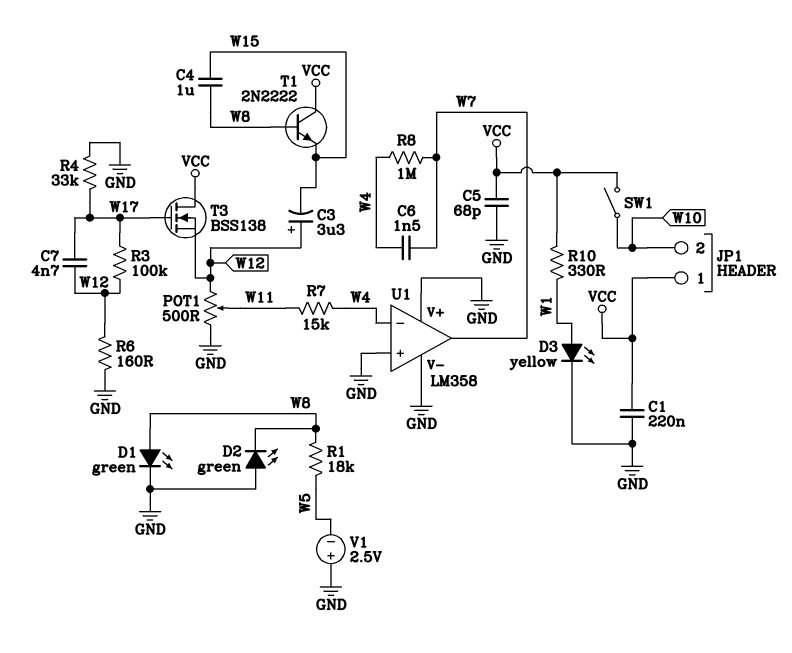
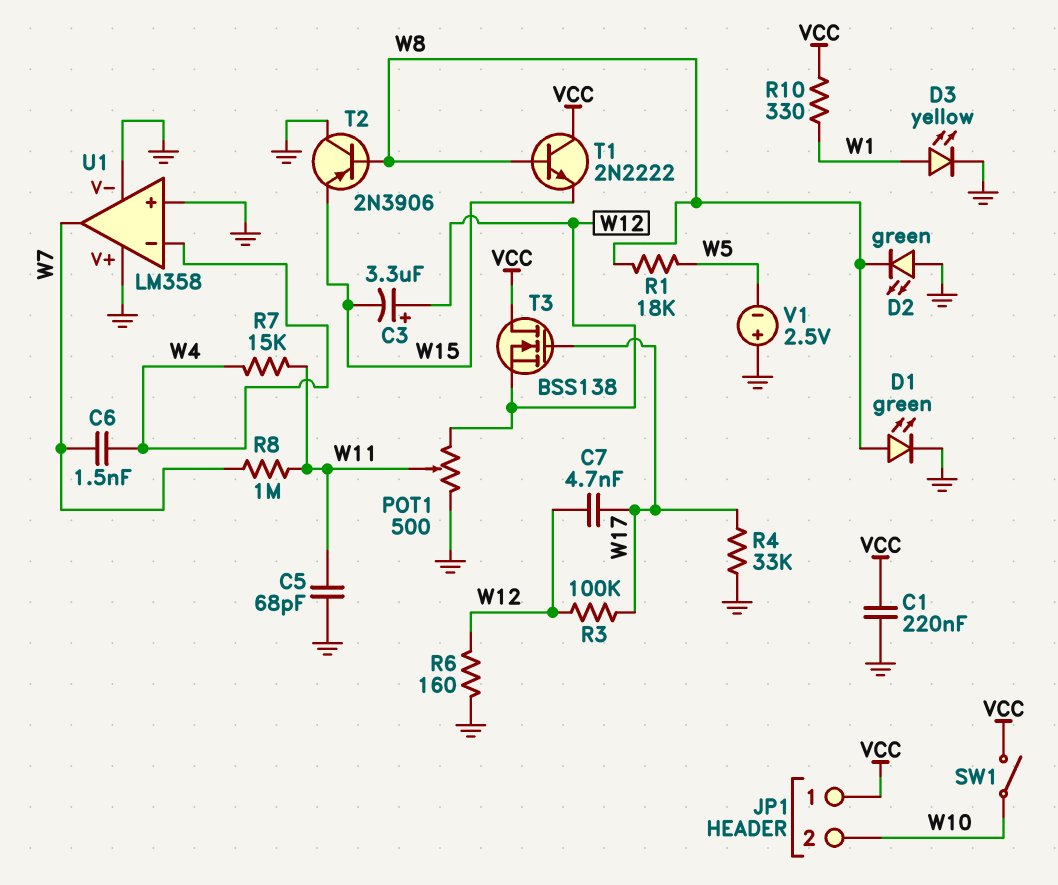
C4: 1uF (W8, W15) -> none
C5: 68pF (GND, VCC) -> 68pF (GND, W11)
R8: 1M (W4, W7) -> 1M (W7, W11)
T2: none -> PNP 2N3906 (B W8, C GND, E W15)

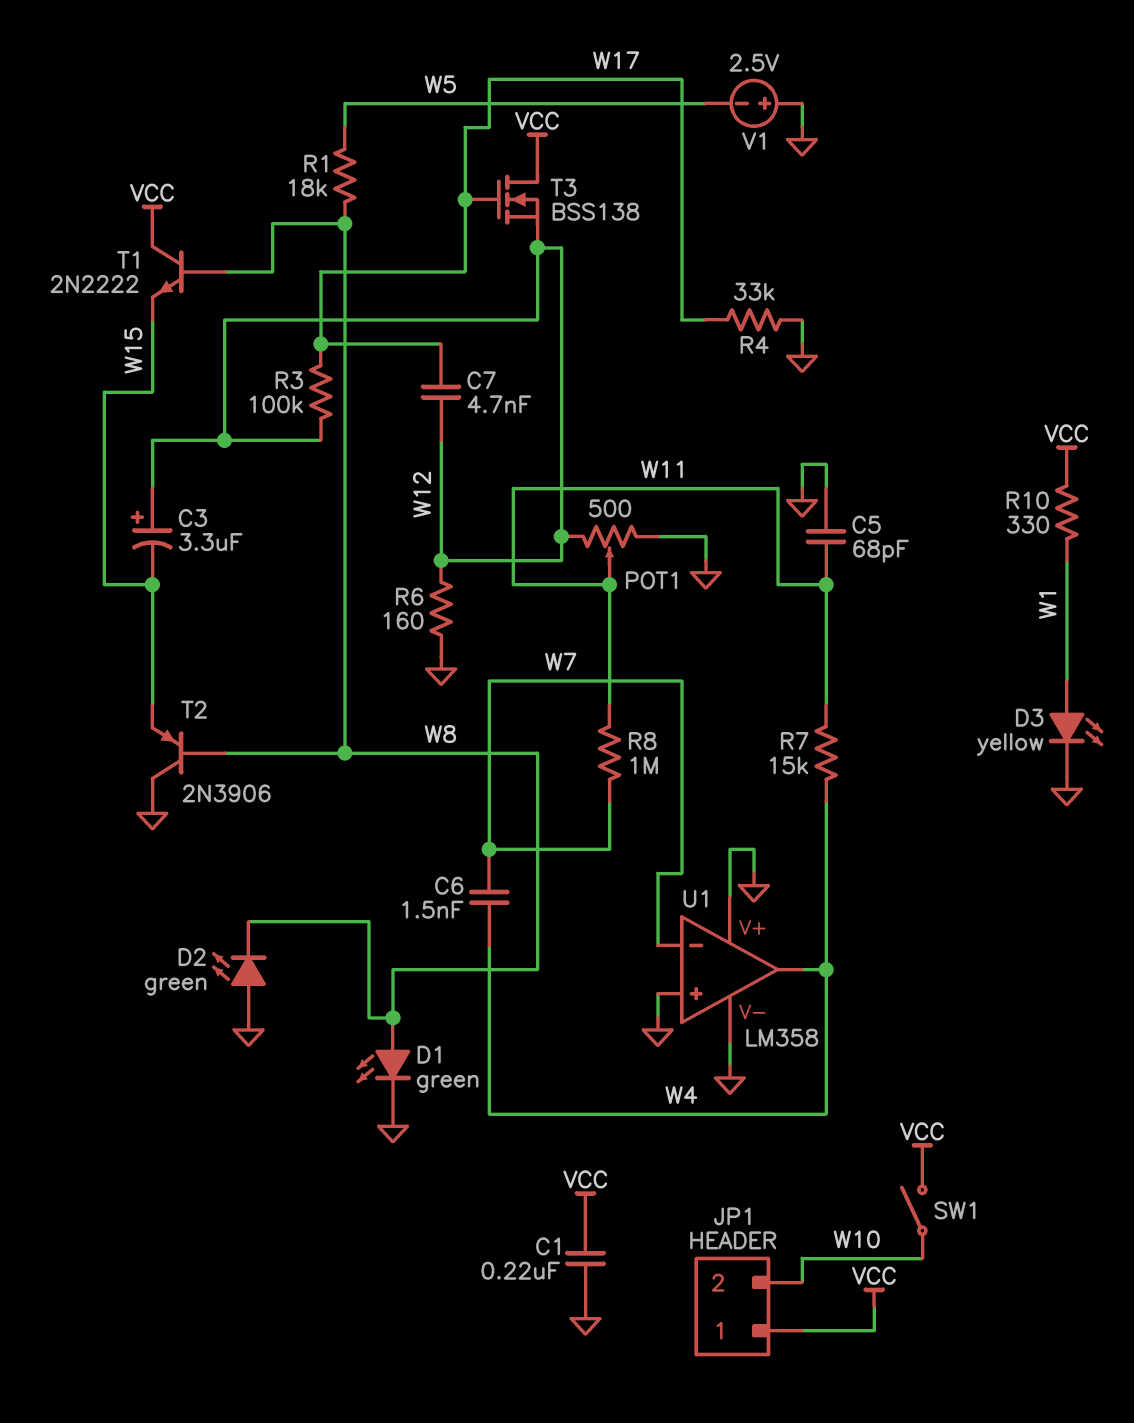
U1 pin in-: W4 -> W7
U1 pin out: W7 -> W4

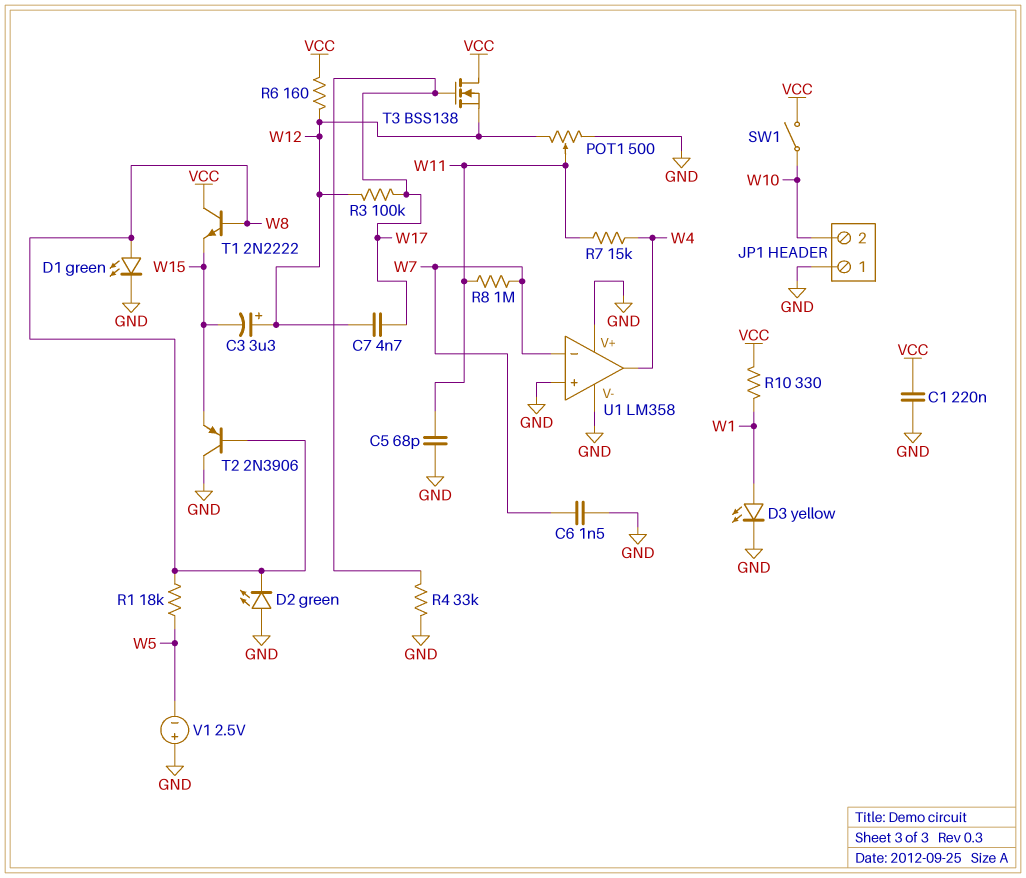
C6: 1.5nF (W4, W7) -> 1.5nF (GND, W7)
JP1 pin 1: VCC -> GND
R6: 160 (GND, W12) -> 160 (VCC, W12)

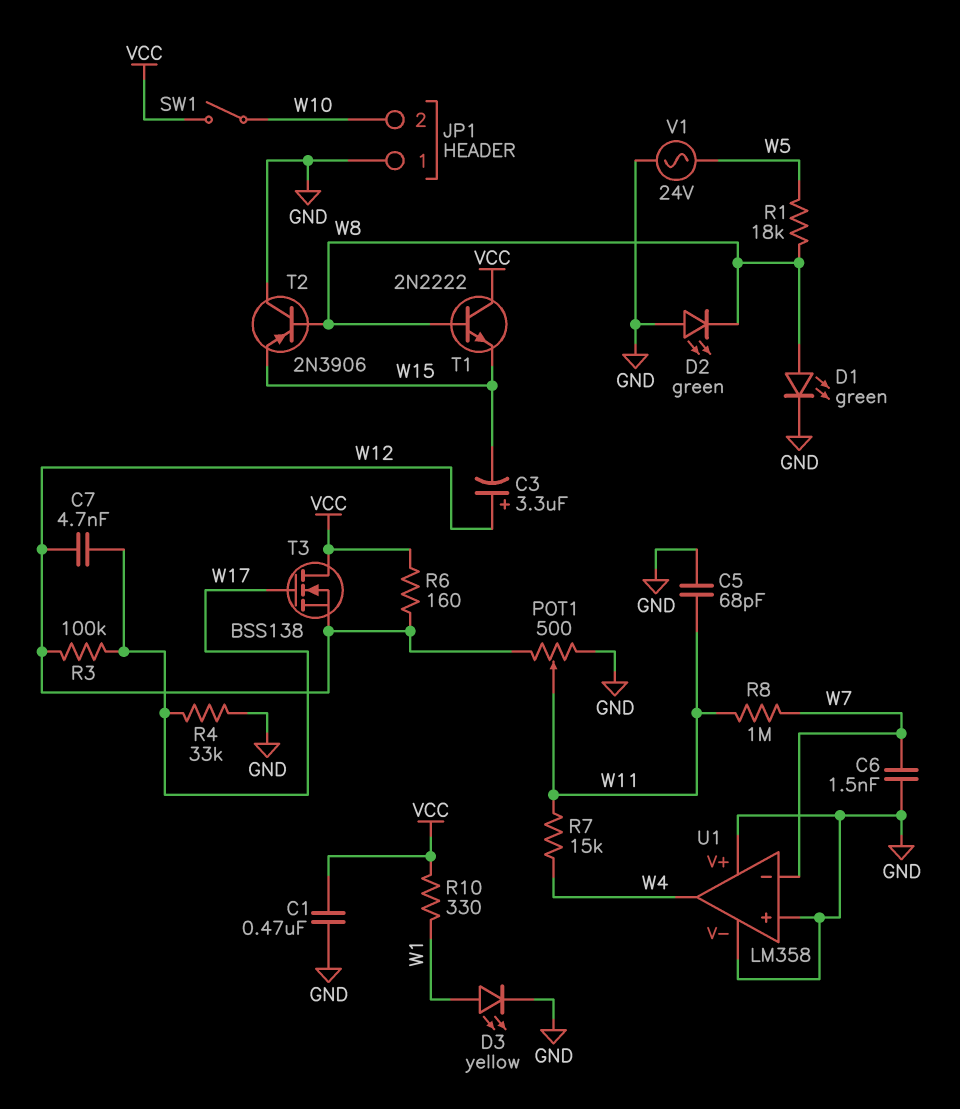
C1: 220nF (GND, VCC) -> 470nF (GND, VCC)
V1: 2.5V (plus GND, minus W5) -> AC 24V (GND, W5)

